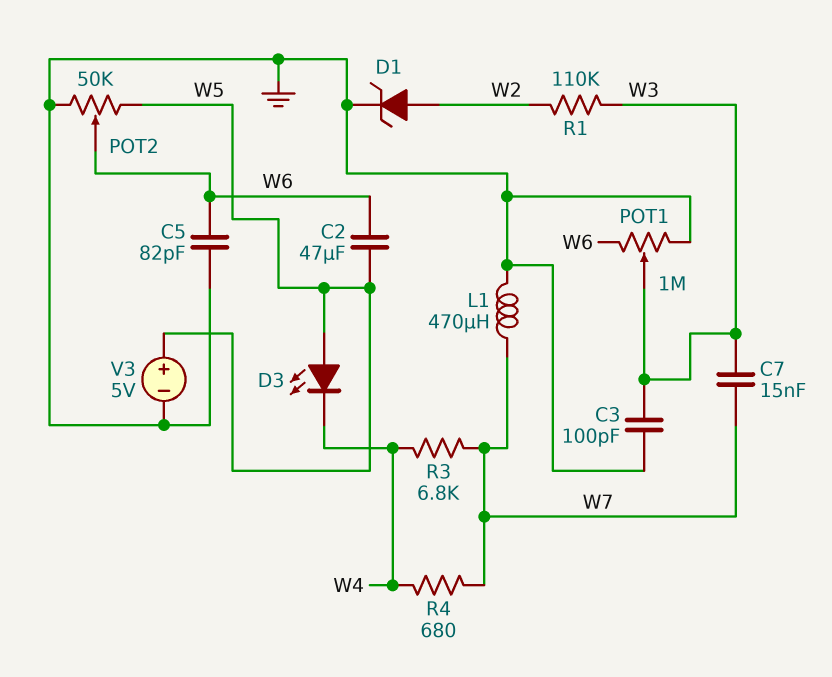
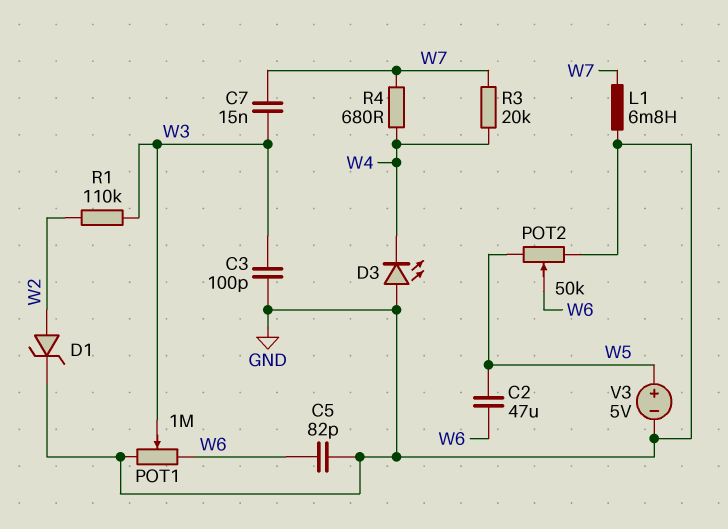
D3: LED (A W5, K W4) -> LED (A GND, K W4)
L1: 470uH (GND, W7) -> 6.8mH (GND, W7)
R3: 6.8k (W4, W7) -> 20k (W4, W7)

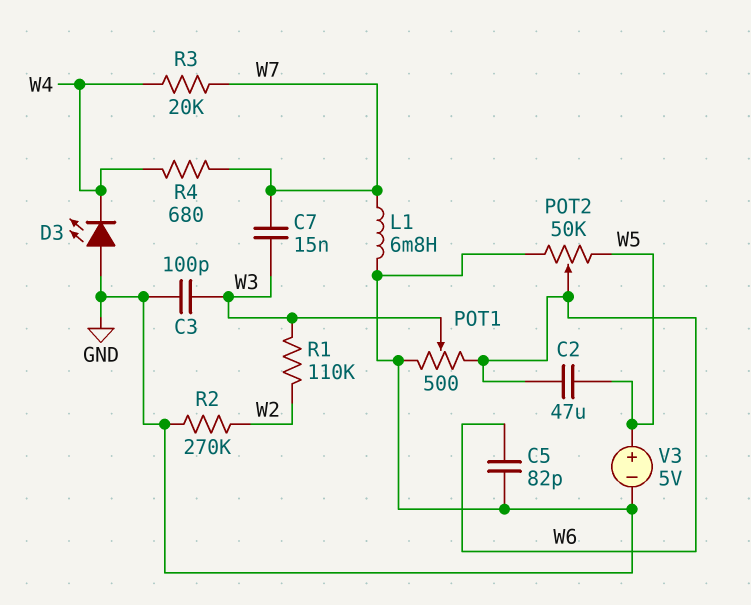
D1: zener (A W2, K GND) -> none
POT1: 1M (GND, W6, wiper W3) -> 500 (GND, W6, wiper W3)
R2: none -> 270k (GND, W2)

